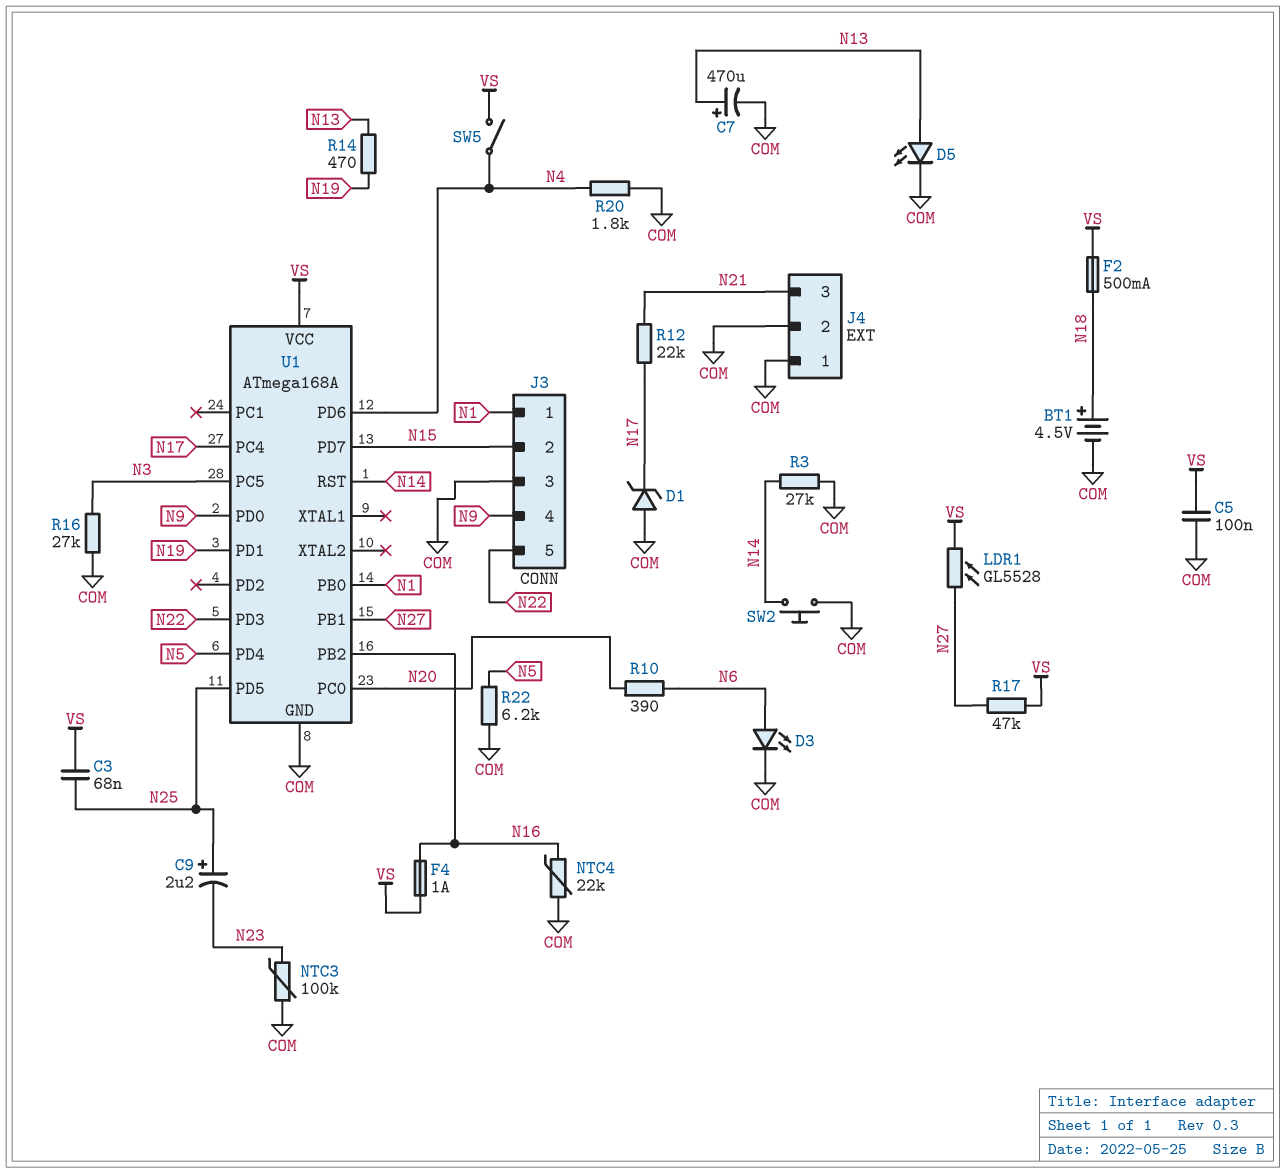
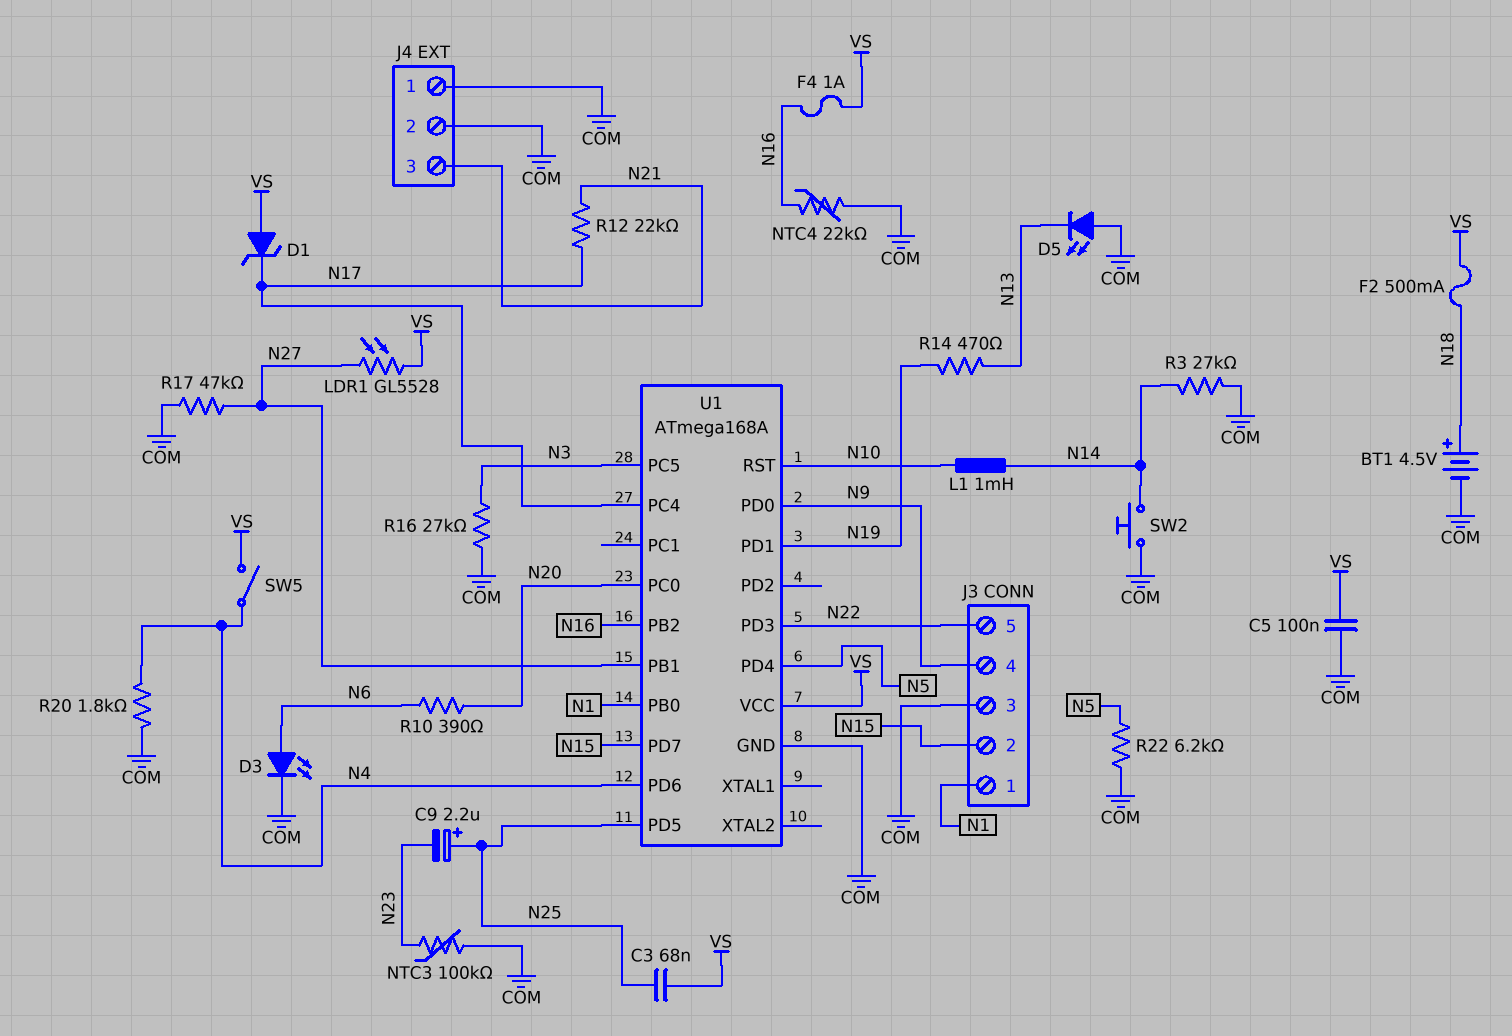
C7: 470uF (plus N13, minus COM) -> none
D1: zener (A COM, K N17) -> zener (A VS, K N17)
D5: LED (A N13, K COM) -> LED (A COM, K N13)
L1: none -> 1mH (N10, N14)
R17: 47k (N27, VS) -> 47k (COM, N27)
U1 pin RST: N14 -> N10

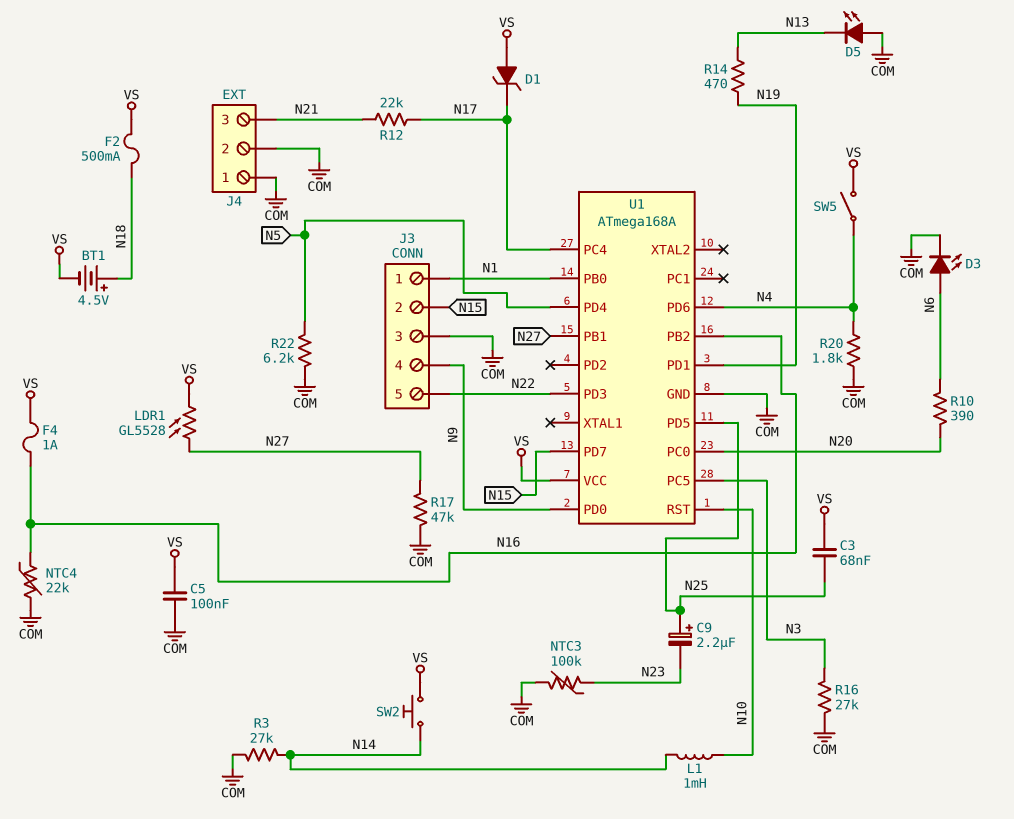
BT1: 4.5V (plus N18, minus COM) -> 4.5V (plus N18, minus VS)
SW2: button (COM, N14) -> button (N14, VS)

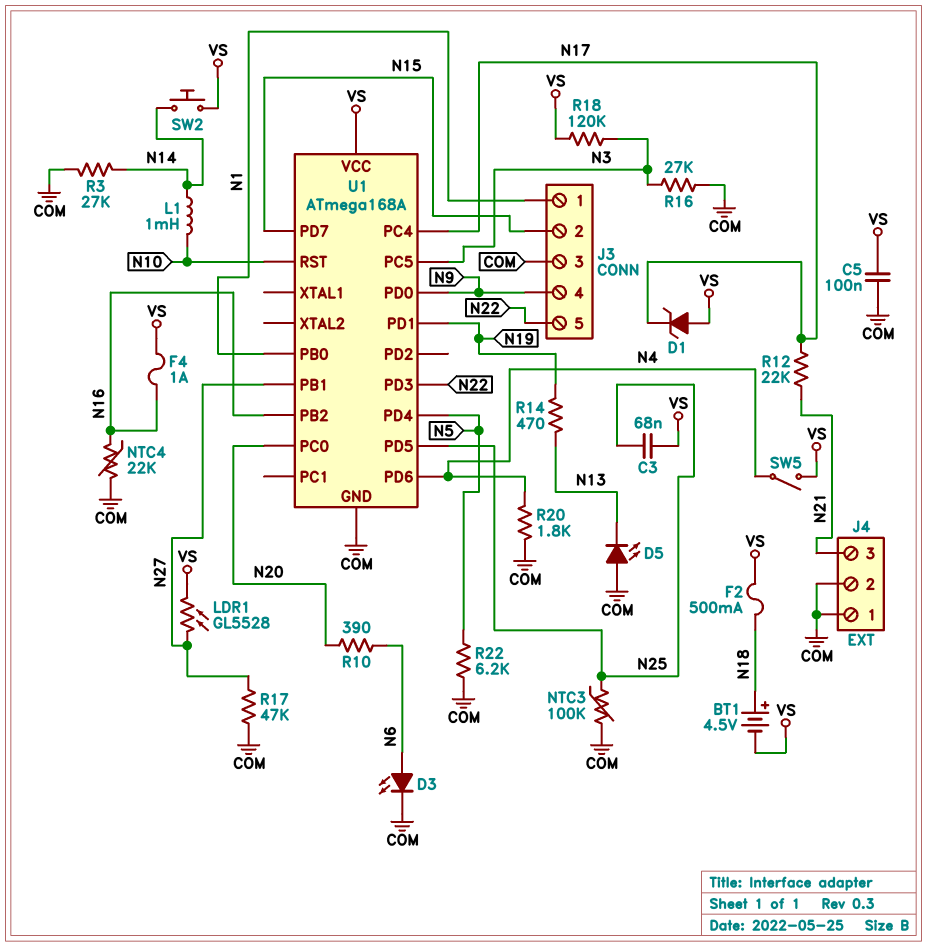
C9: 2.2uF (plus N25, minus N23) -> none
NTC3: 100k (COM, N23) -> 100k (COM, N25)
R18: none -> 120k (N3, VS)

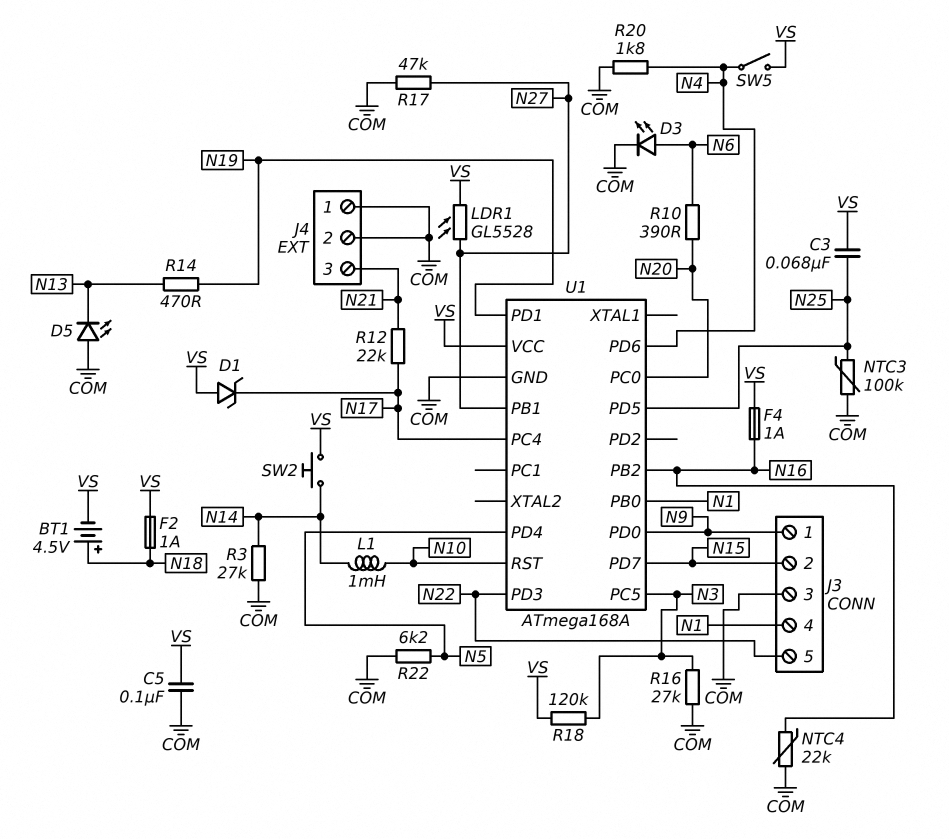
F2: 500mA (N18, VS) -> 1A (N18, VS)
J3 pin 1: N1 -> N9
J3 pin 4: N9 -> N1

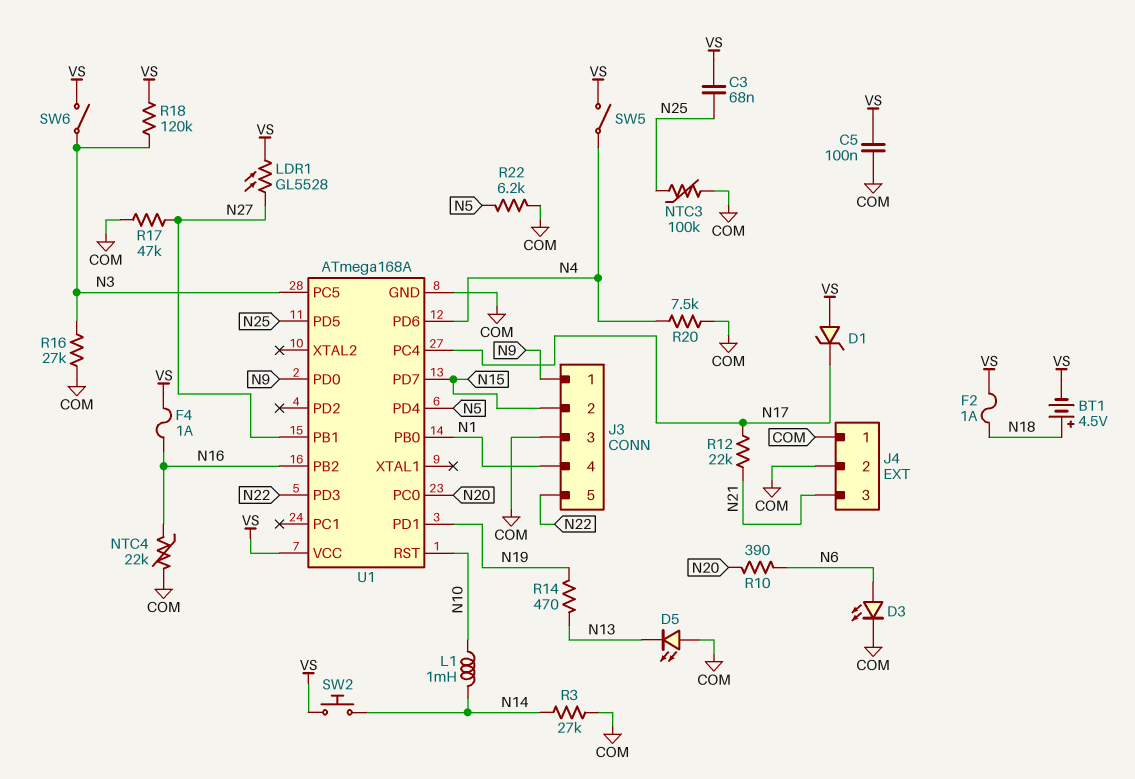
R20: 1.8k (COM, N4) -> 7.5k (COM, N4)
SW6: none -> switch (N3, VS)

